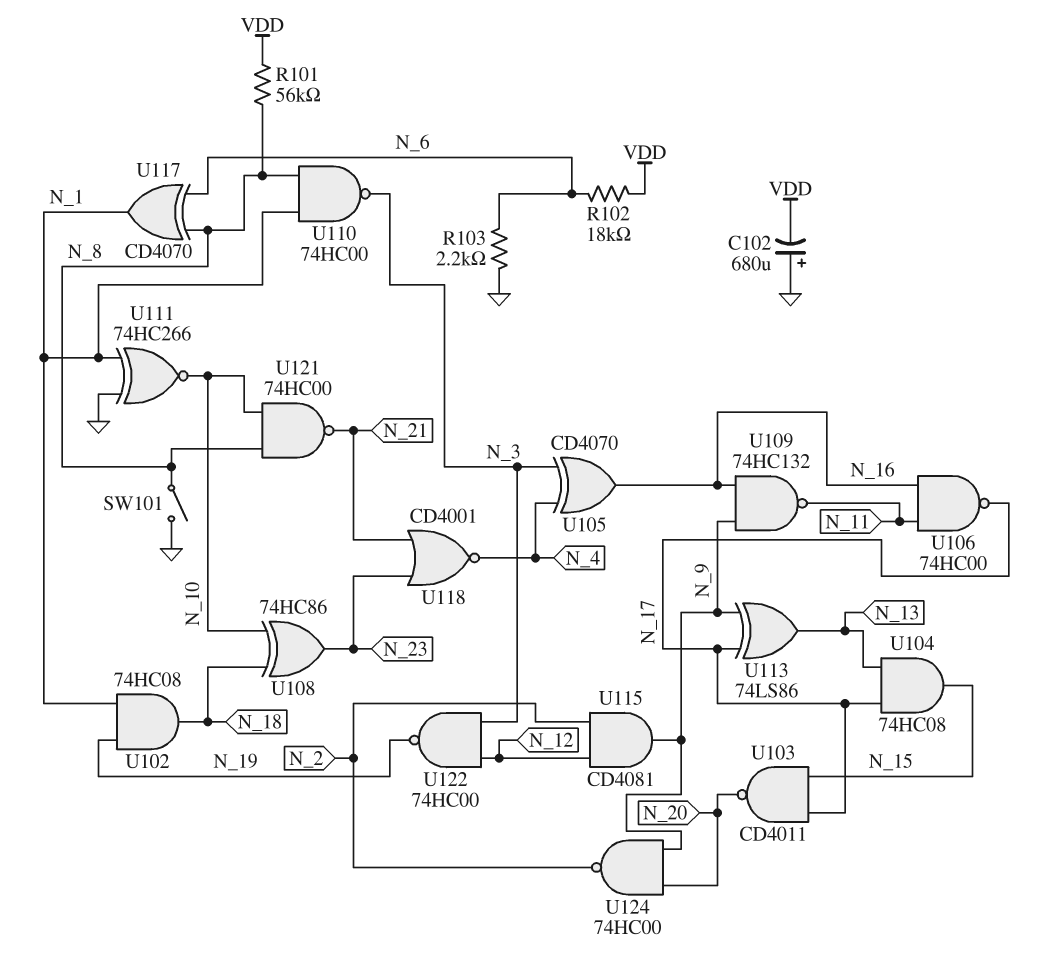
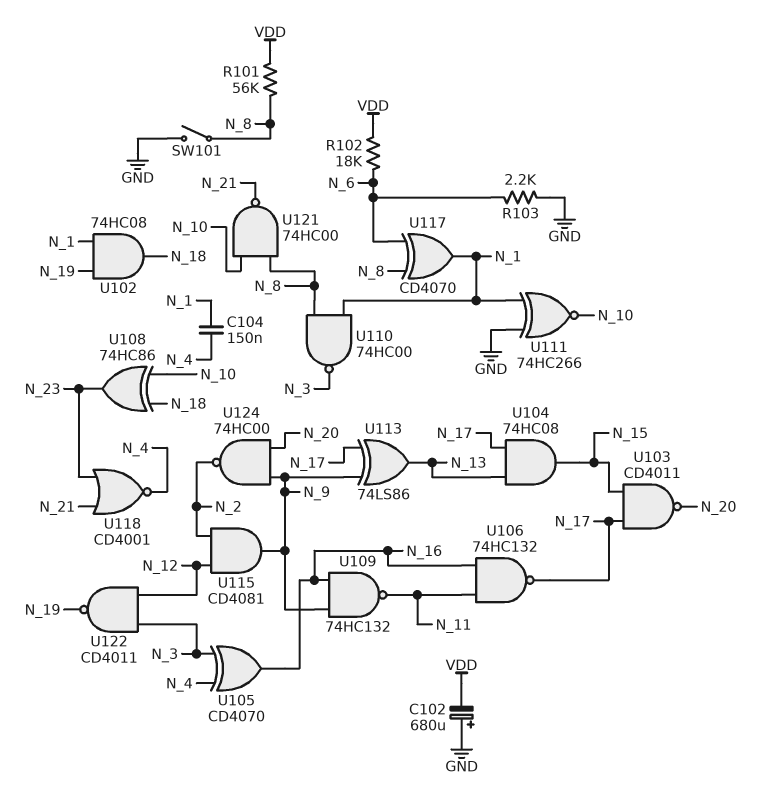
C104: none -> 150nF (N_1, N_4)
U106: NAND 74HC00 (in N_11, in N_16, out N_17) -> NAND 74HC132 (in N_11, in N_16, out N_17)
U122: NAND 74HC00 (in N_3, in N_12, out N_19) -> NAND CD4011 (in N_3, in N_12, out N_19)

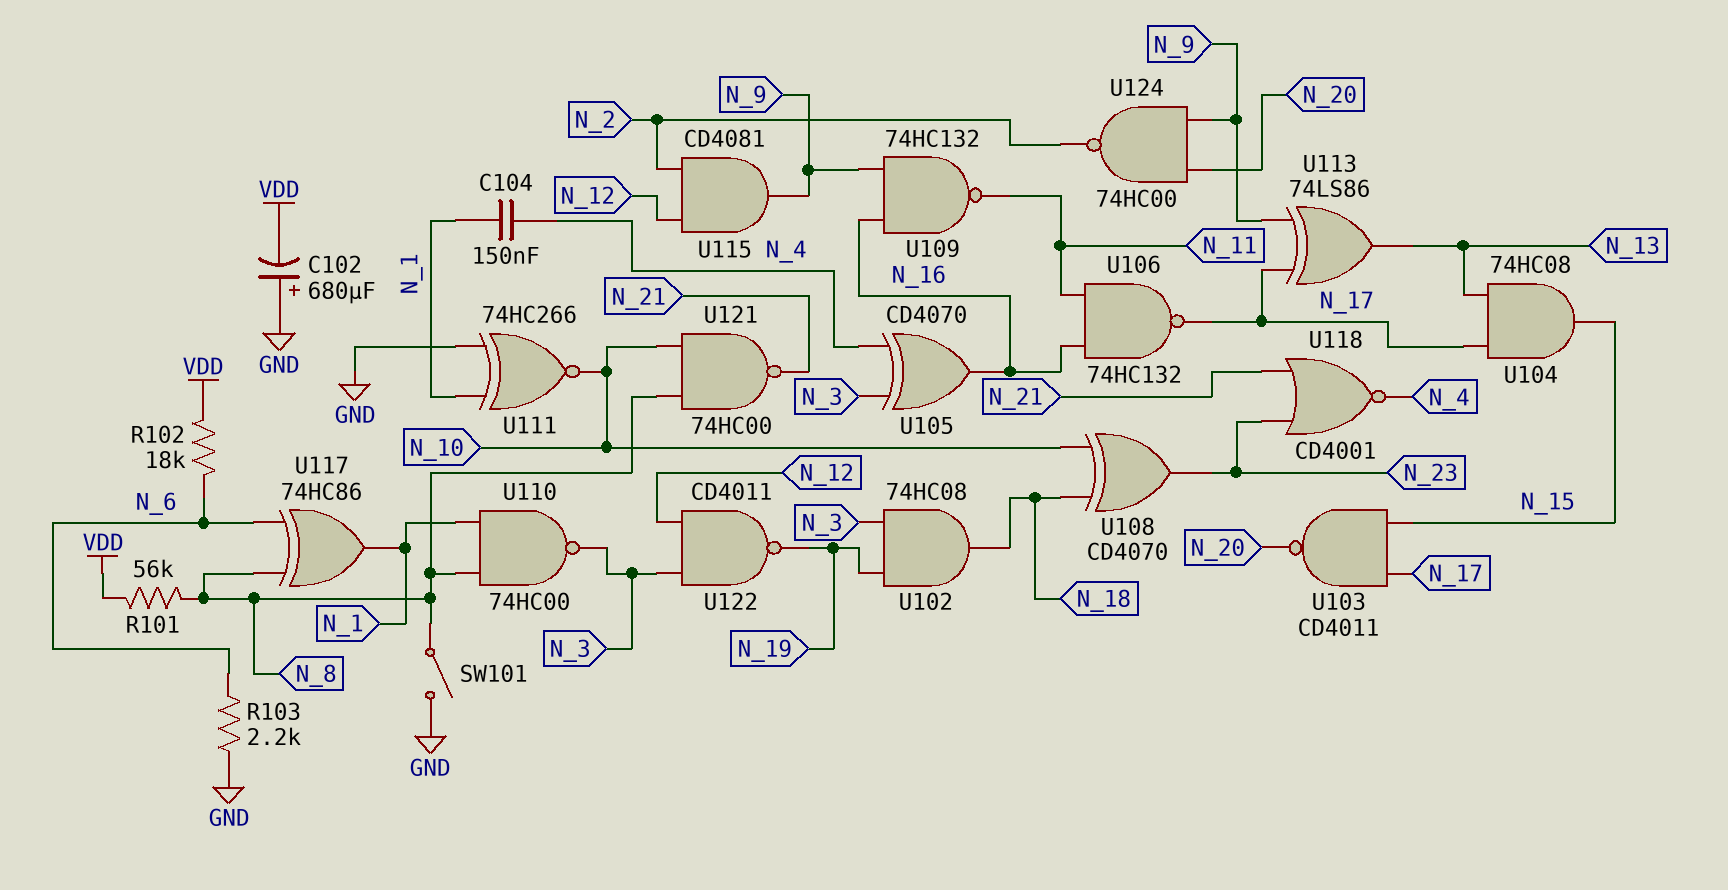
U102: AND 74HC08 (in N_1, in N_19, out N_18) -> AND 74HC08 (in N_3, in N_19, out N_18)
U108: XOR 74HC86 (in N_10, in N_18, out N_23) -> XOR CD4070 (in N_10, in N_18, out N_23)
U117: XOR CD4070 (in N_6, in N_8, out N_1) -> XOR 74HC86 (in N_6, in N_8, out N_1)

